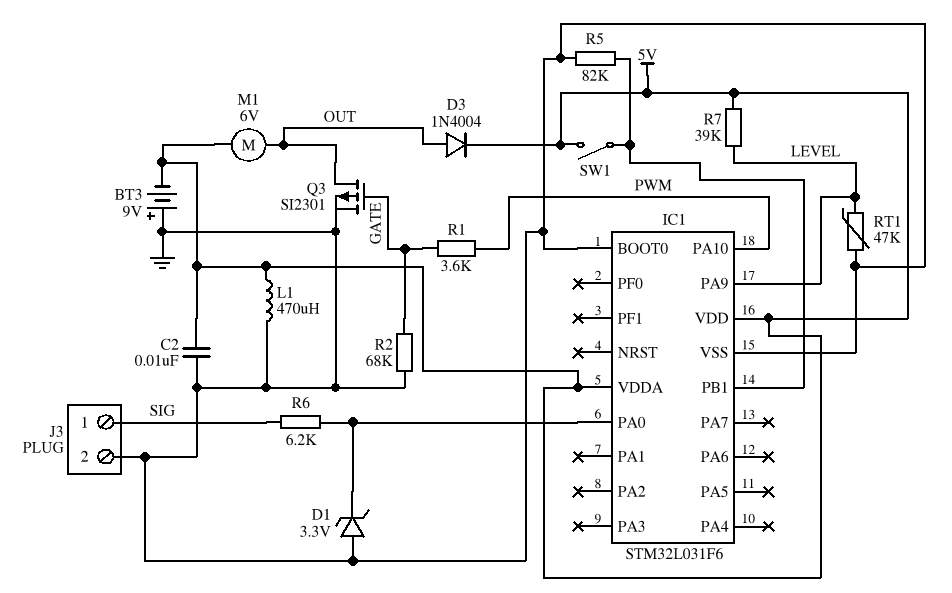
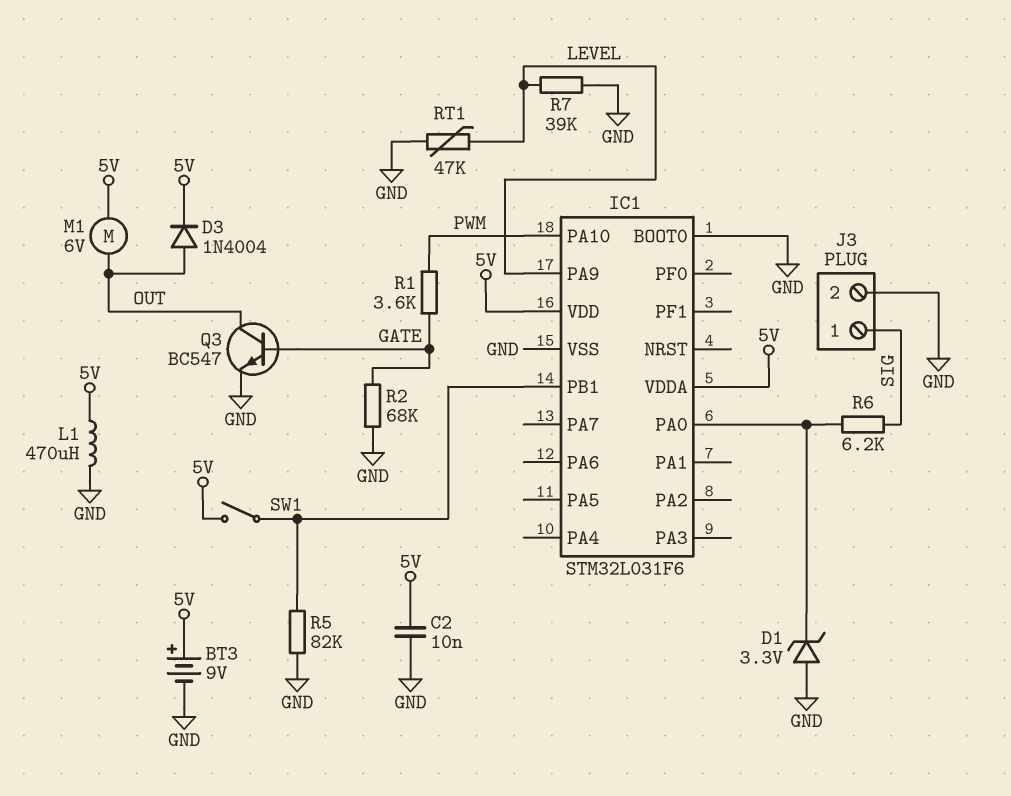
BT3: 9V (plus GND, minus 5V) -> 9V (plus 5V, minus GND)
Q3: PMOS SI2301 (G GATE, D OUT, S GND) -> NPN BC547 (B GATE, C OUT, E GND)
R7: 39k (5V, LEVEL) -> 39k (GND, LEVEL)

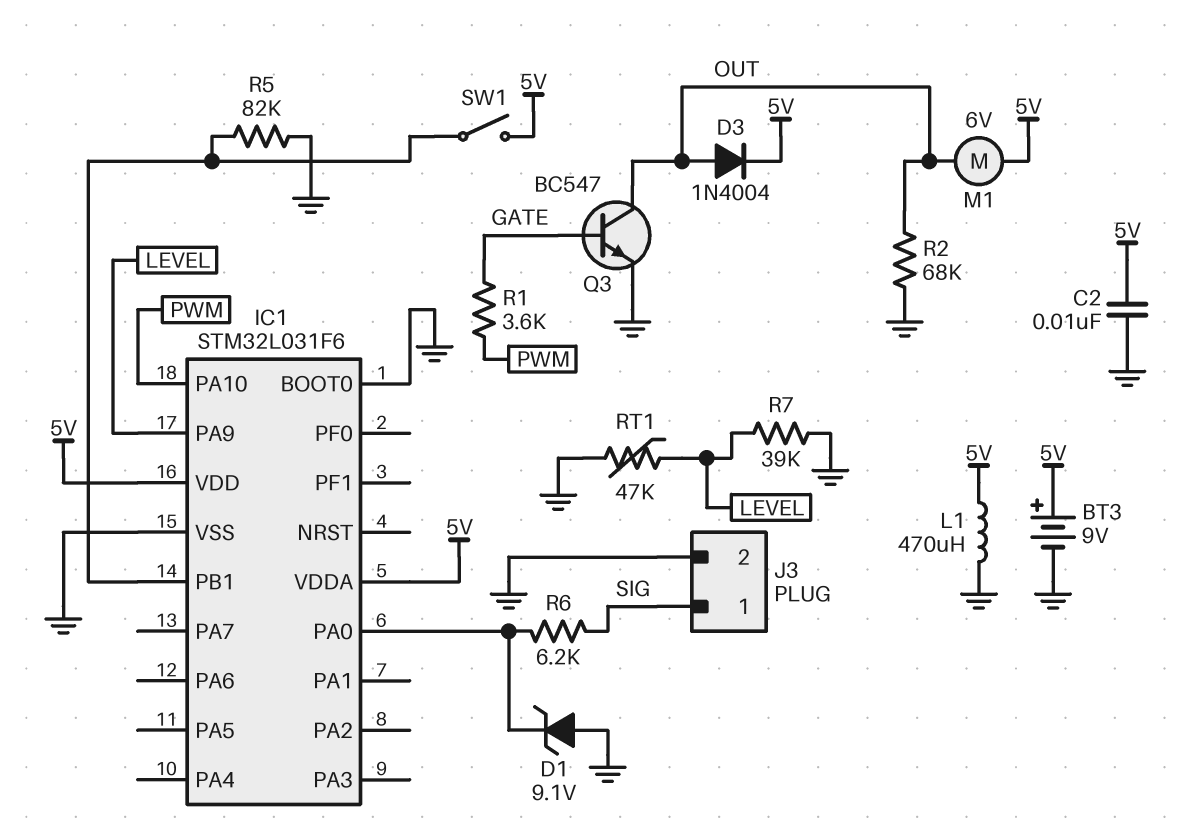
D1: zener 3.3V (A GND, K IC1/PA0) -> zener 9.1V (A GND, K IC1/PA0)
R2: 68k (GATE, GND) -> 68k (GND, OUT)

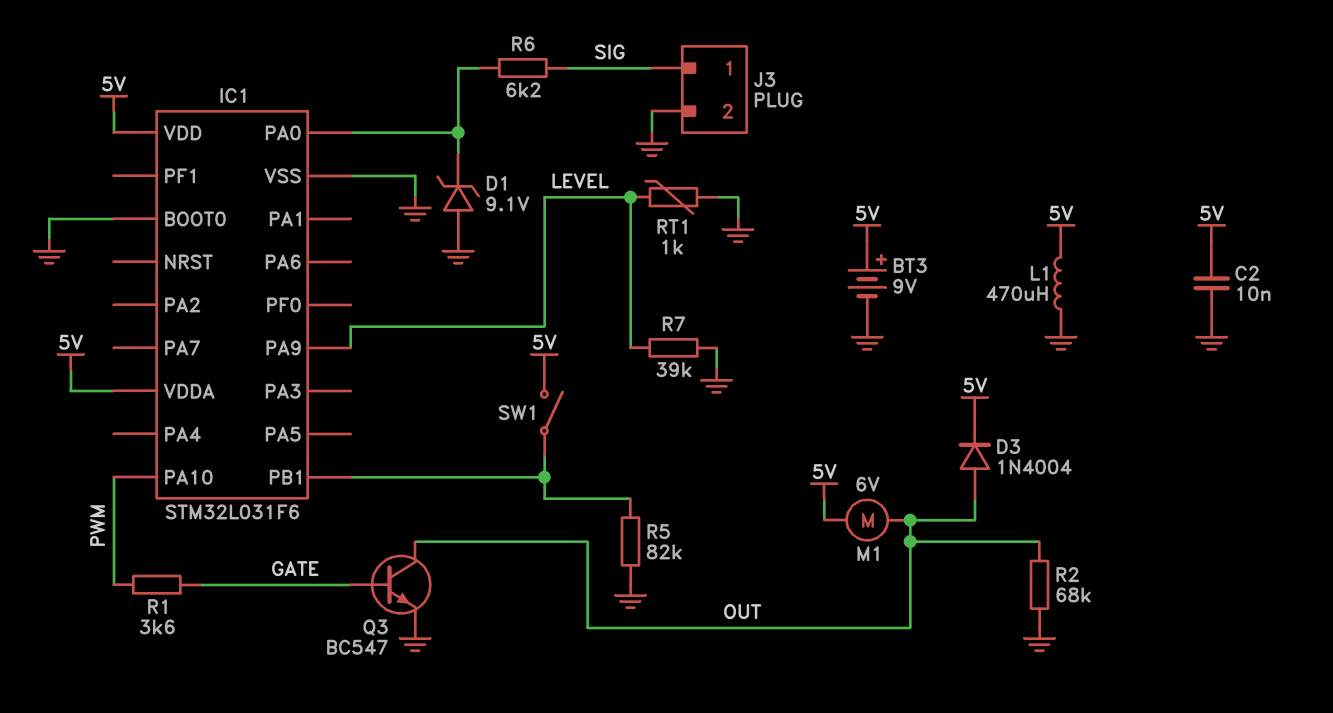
RT1: 47k (GND, LEVEL) -> 1k (GND, LEVEL)

